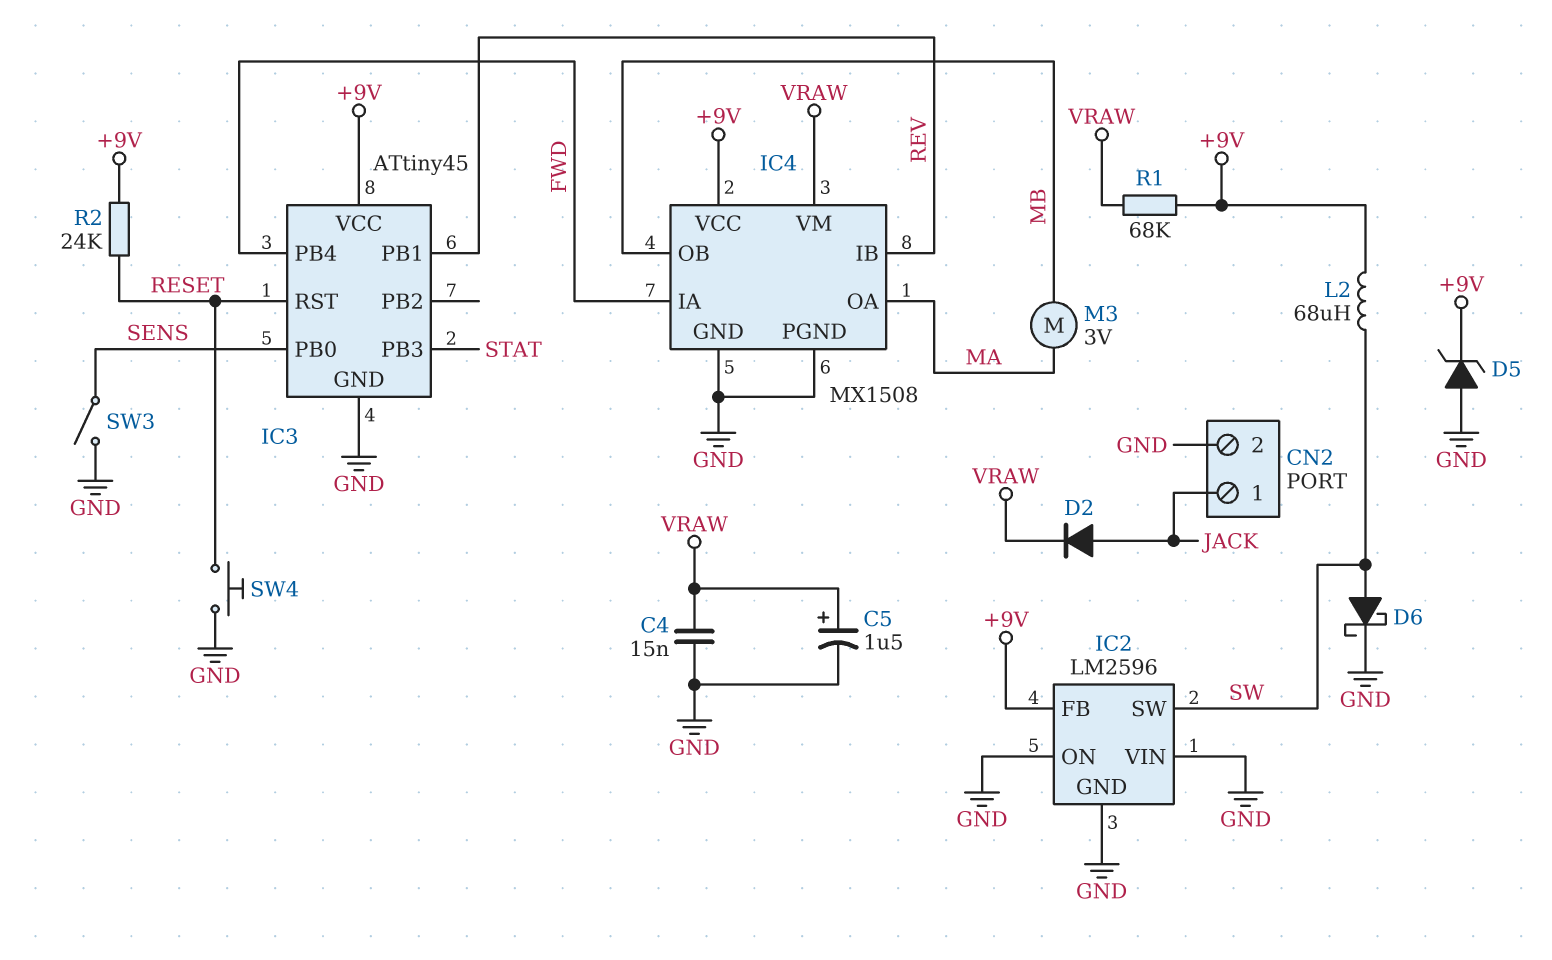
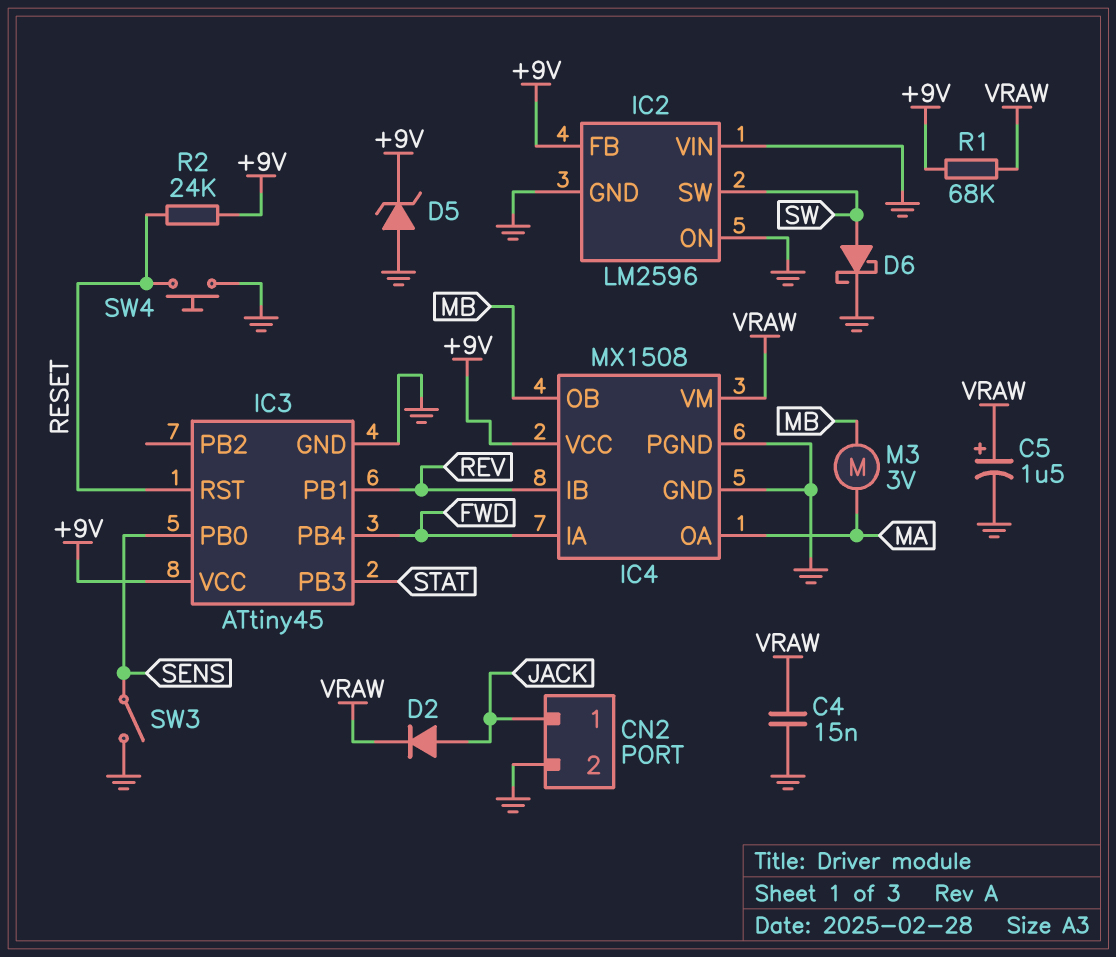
L2: 68uH (+9V, SW) -> none

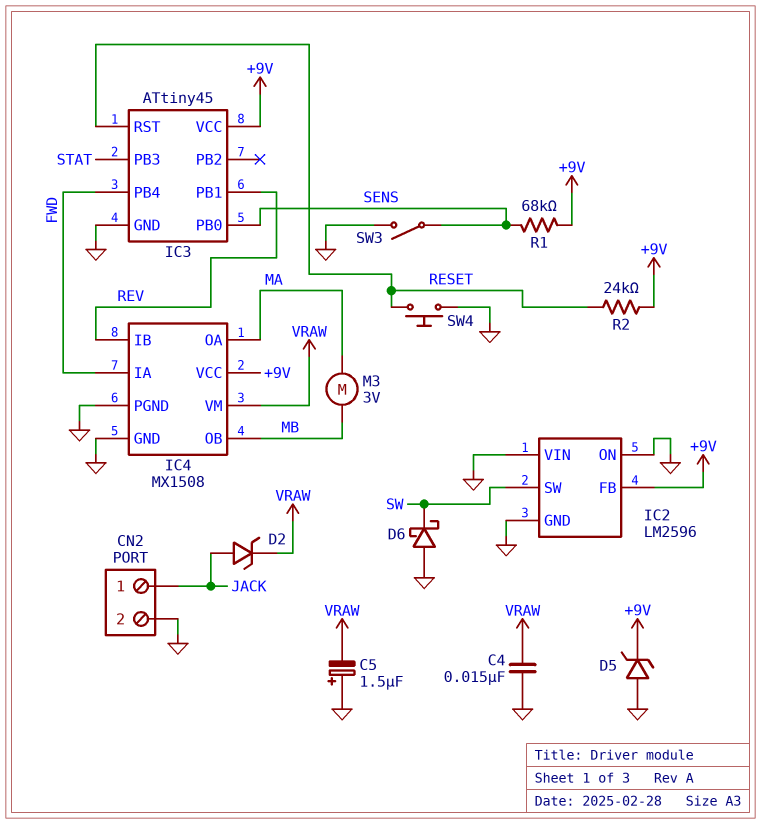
C5: 1.5uF (plus VRAW, minus GND) -> 1.5uF (plus GND, minus VRAW)
D2: diode (A JACK, K VRAW) -> zener (A JACK, K VRAW)
D6: schottky (A SW, K GND) -> schottky (A GND, K SW)
R1: 68k (+9V, VRAW) -> 68k (+9V, SENS)

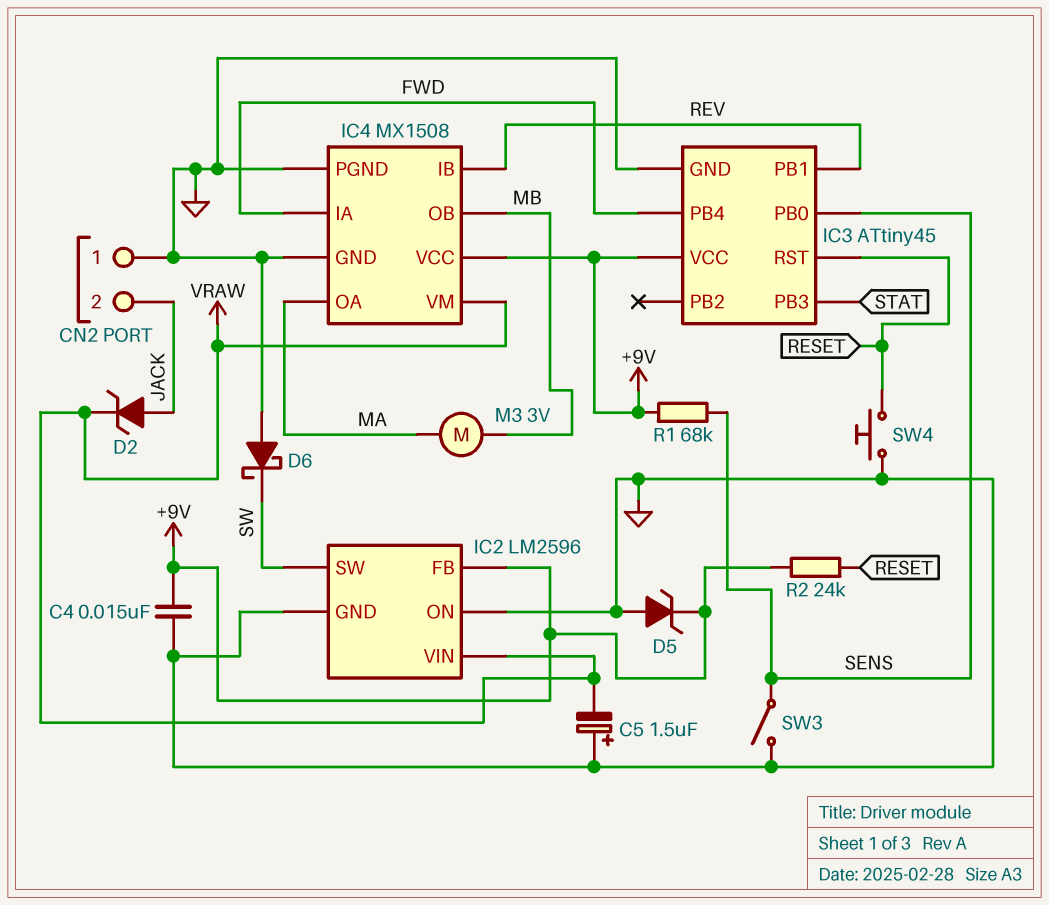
C4: 15nF (GND, VRAW) -> 15nF (+9V, GND)
CN2 pin 1: JACK -> GND
CN2 pin 2: GND -> JACK
IC2 pin VIN: GND -> VRAW

